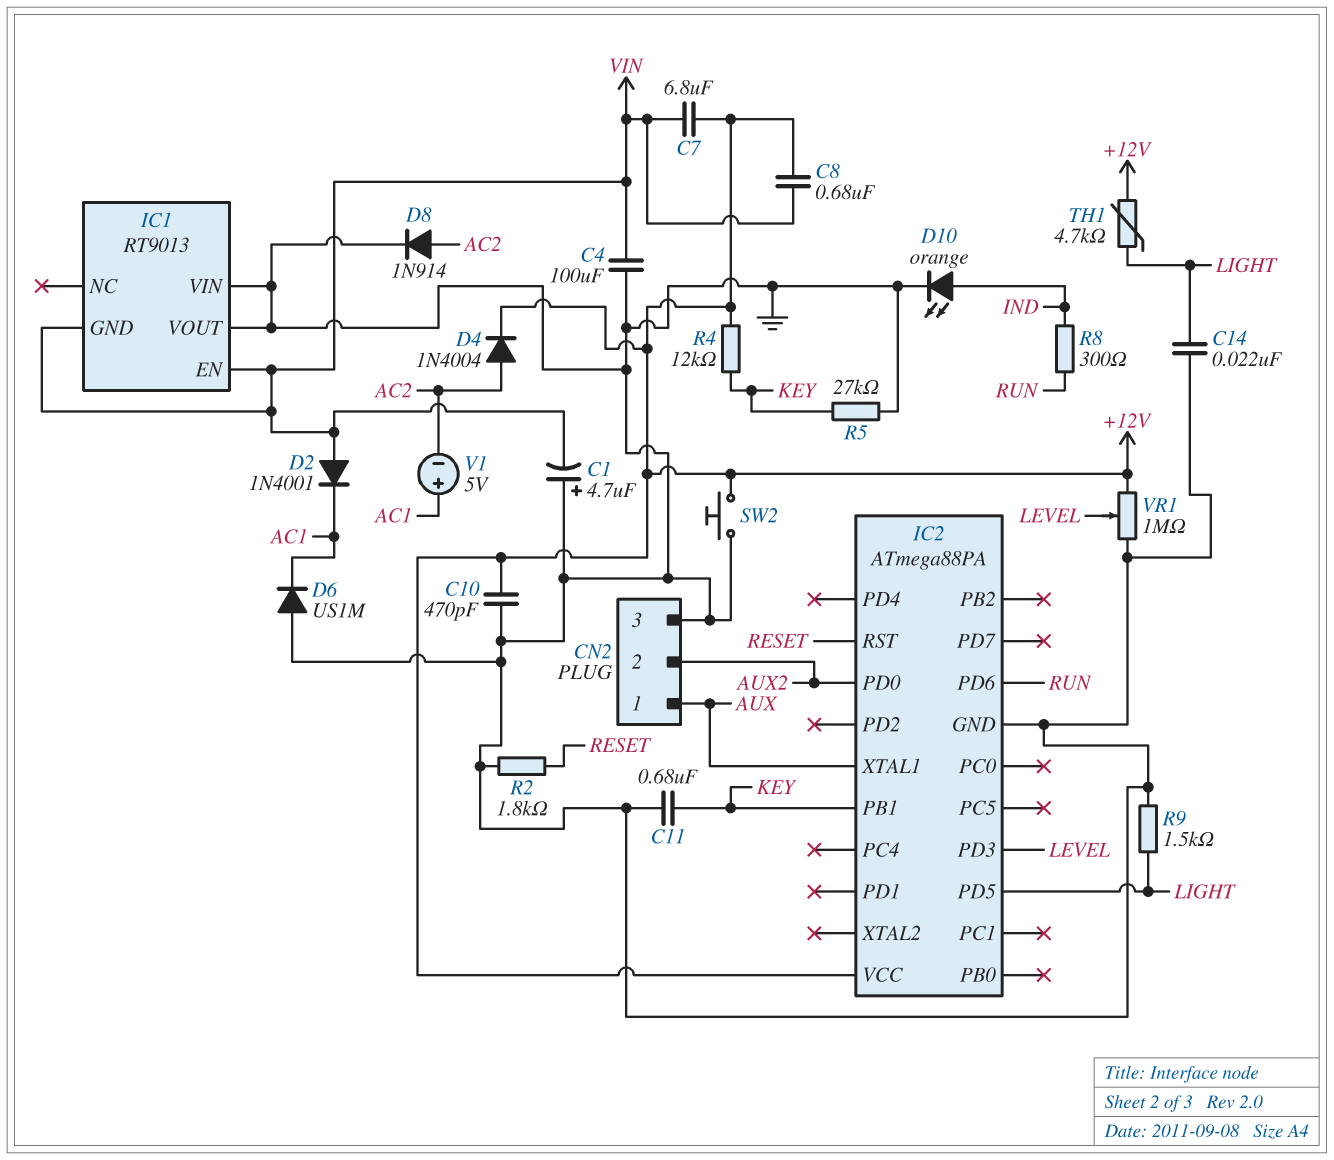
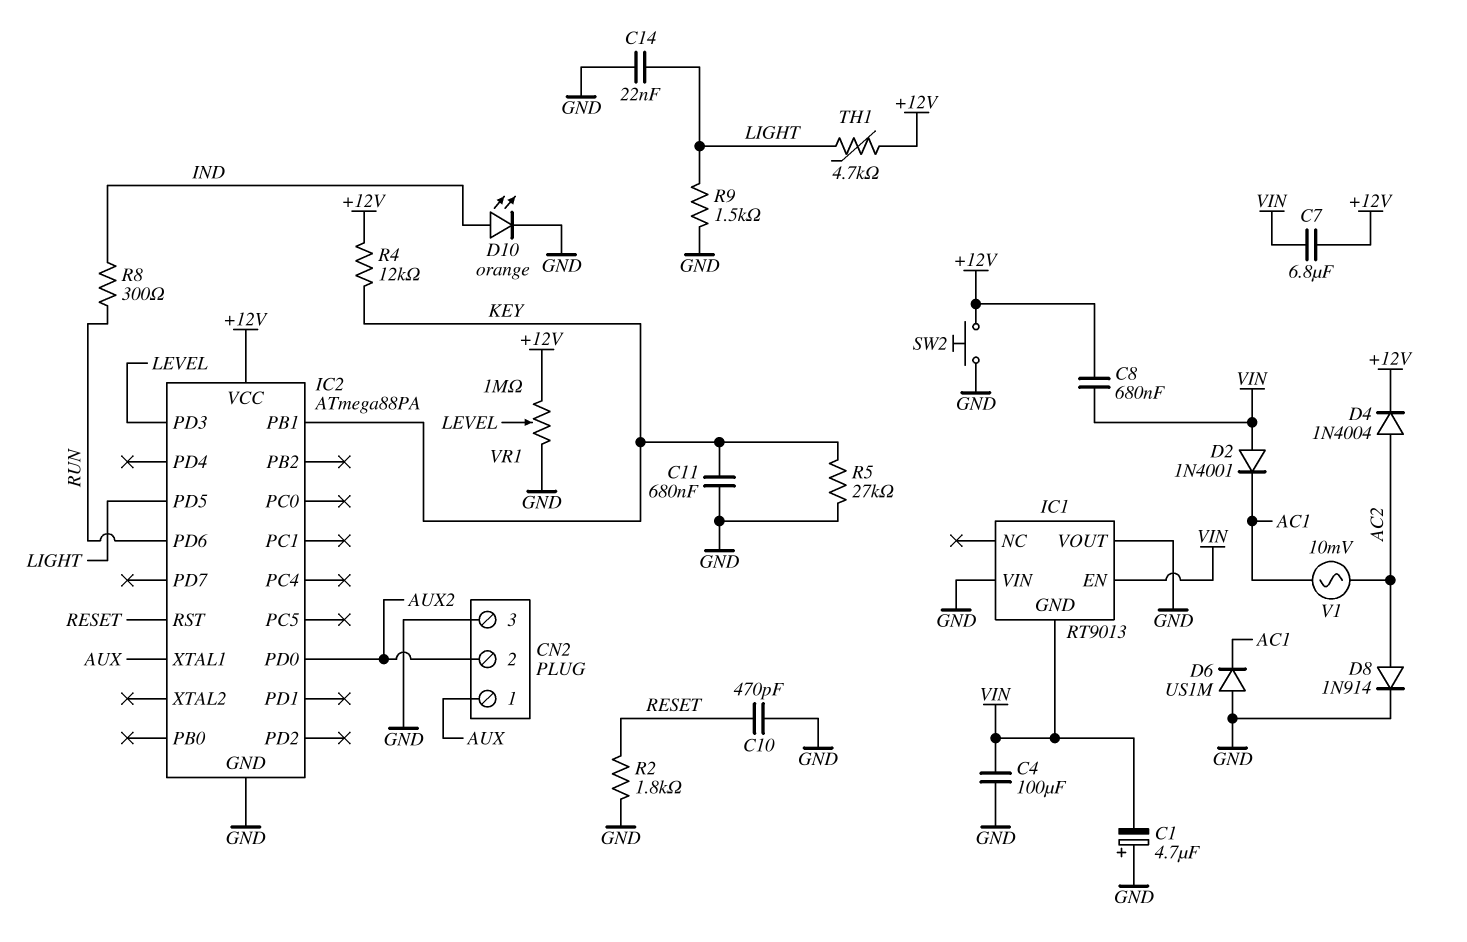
C10: 470pF (+12V, GND) -> 470pF (GND, RESET)
V1: 5V (plus AC1, minus AC2) -> AC 10mV (AC1, AC2)

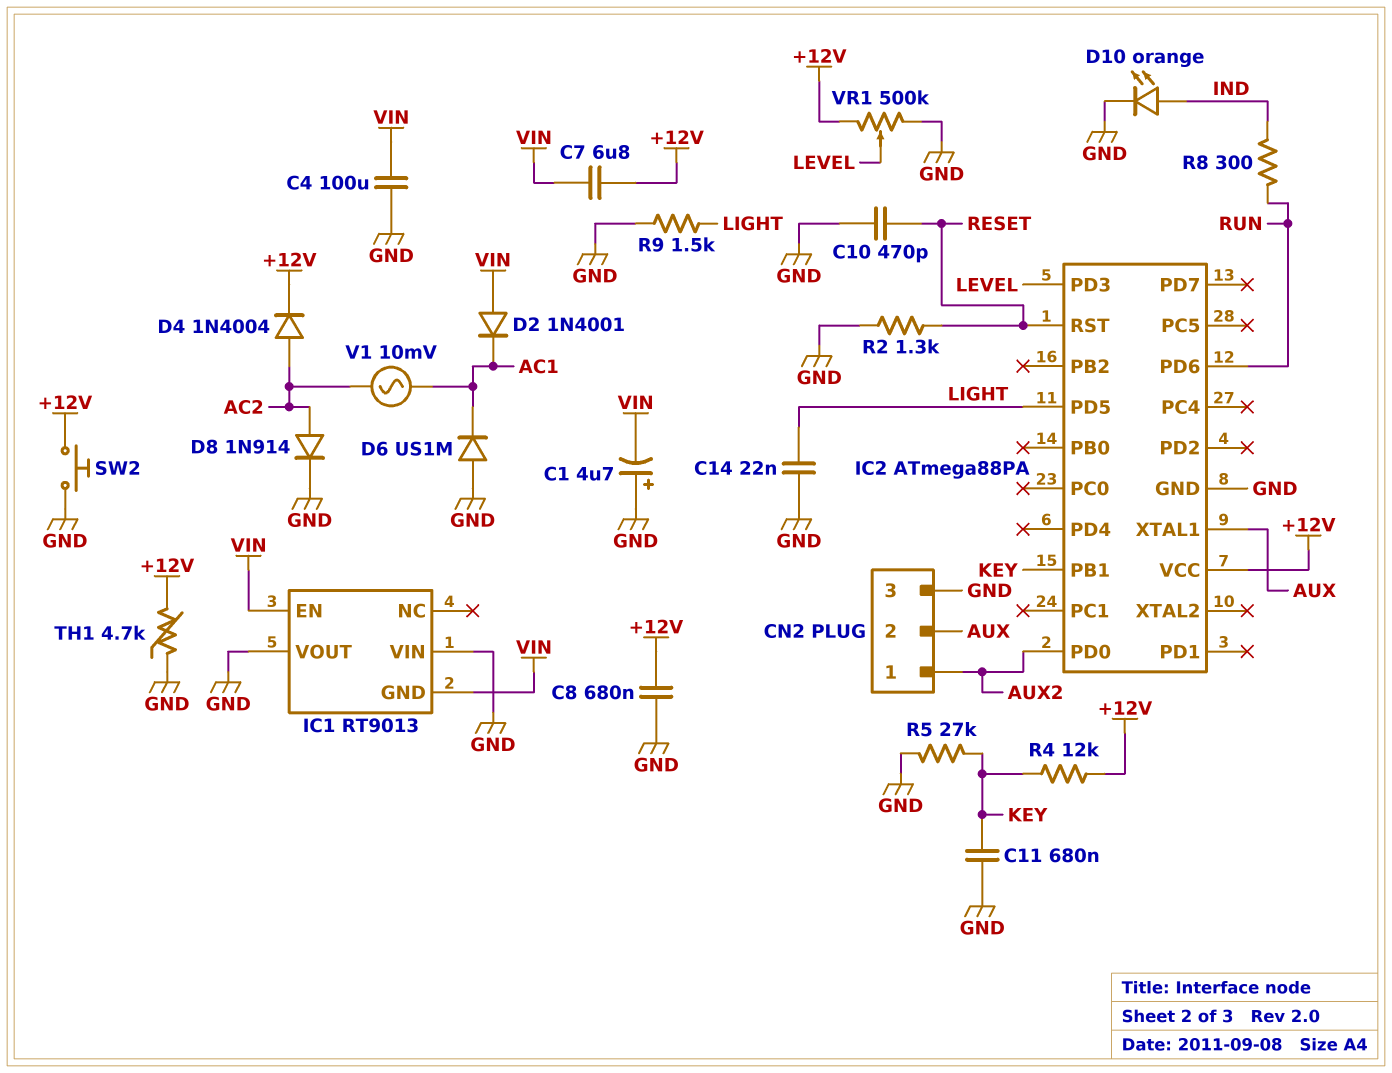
C8: 680nF (+12V, VIN) -> 680nF (+12V, GND)
CN2 pin 1: AUX -> AUX2
CN2 pin 2: AUX2 -> AUX
R2: 1.8k (GND, RESET) -> 1.3k (GND, RESET)
TH1: 4.7k (+12V, LIGHT) -> 4.7k (+12V, GND)
VR1: 1M (+12V, GND, wiper LEVEL) -> 500k (+12V, GND, wiper LEVEL)

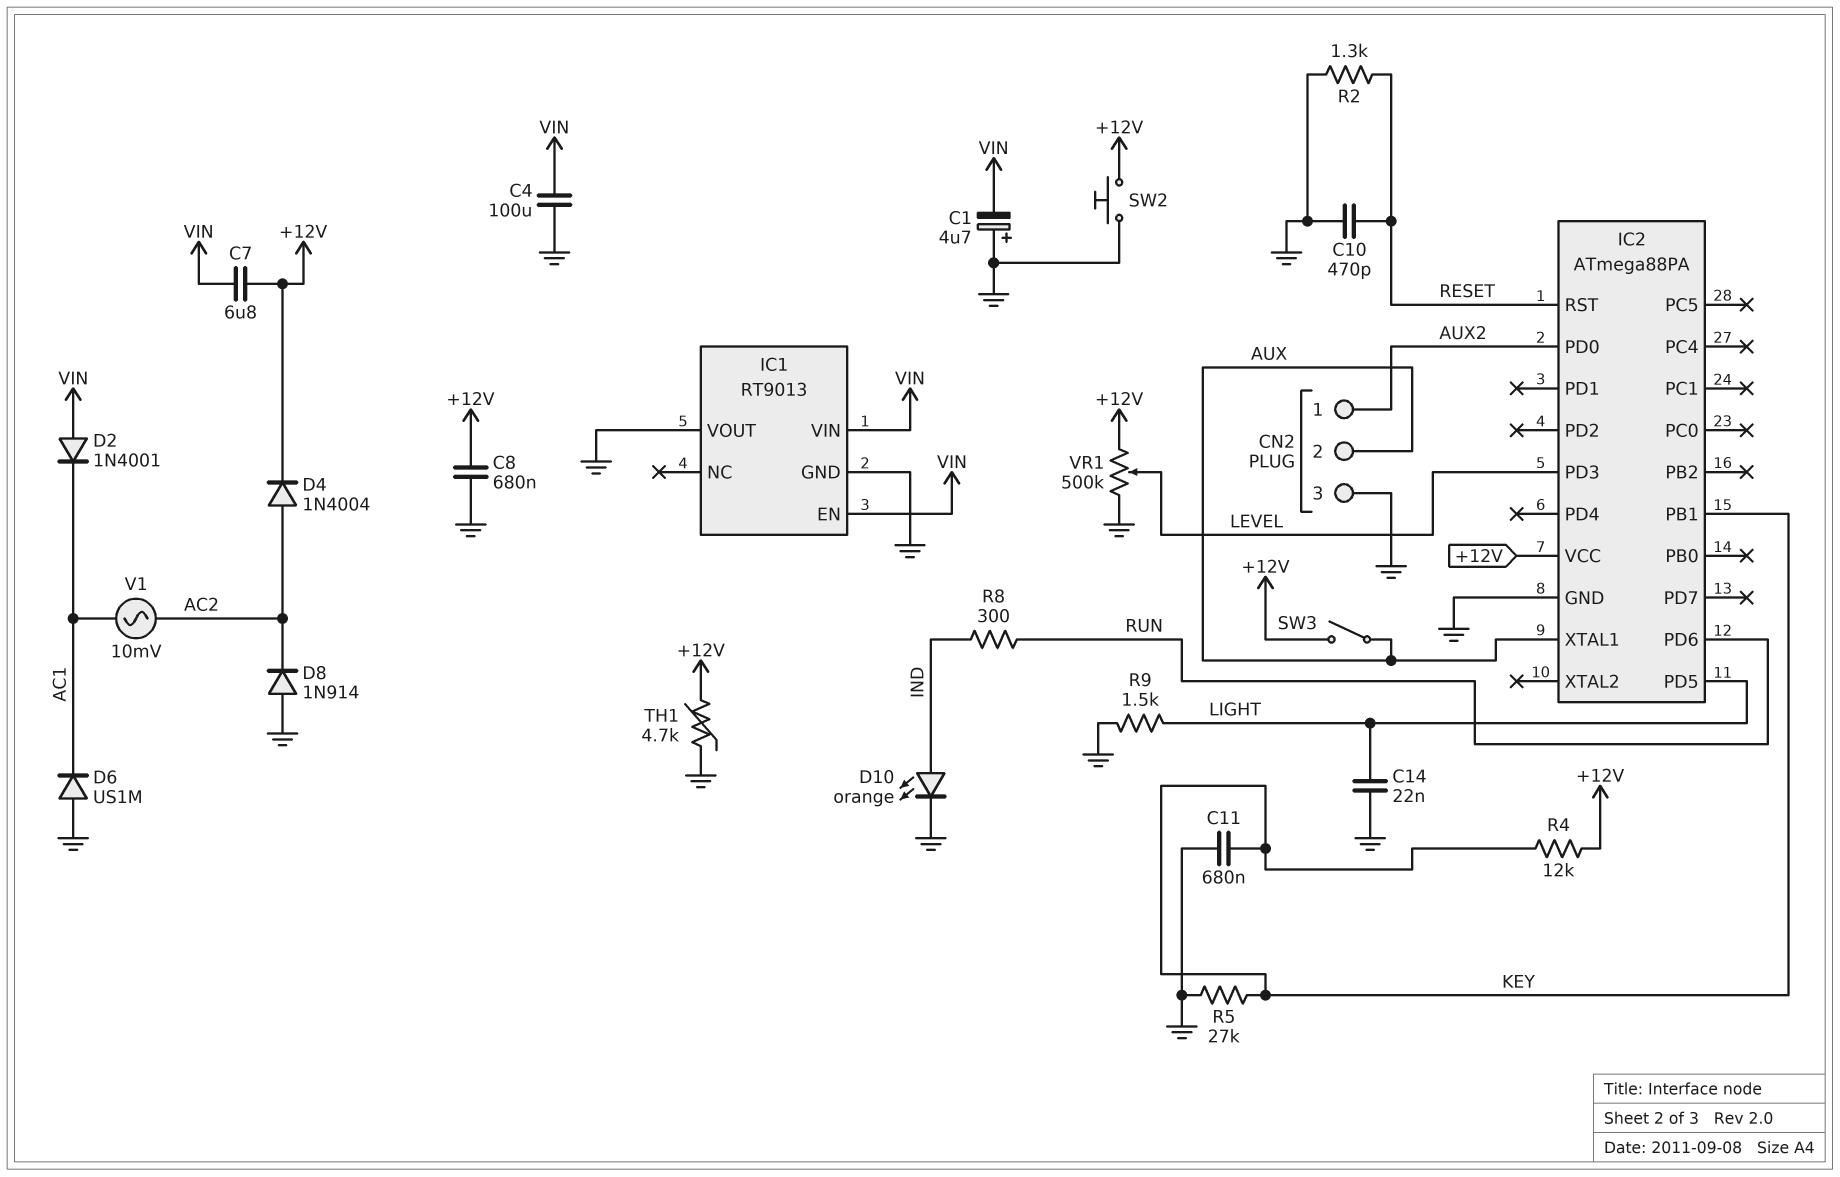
D8: diode 1N914 (A AC2, K GND) -> diode 1N914 (A GND, K AC2)
IC1 pin GND: VIN -> GND
IC1 pin VIN: GND -> VIN
SW3: none -> switch (+12V, AUX)

